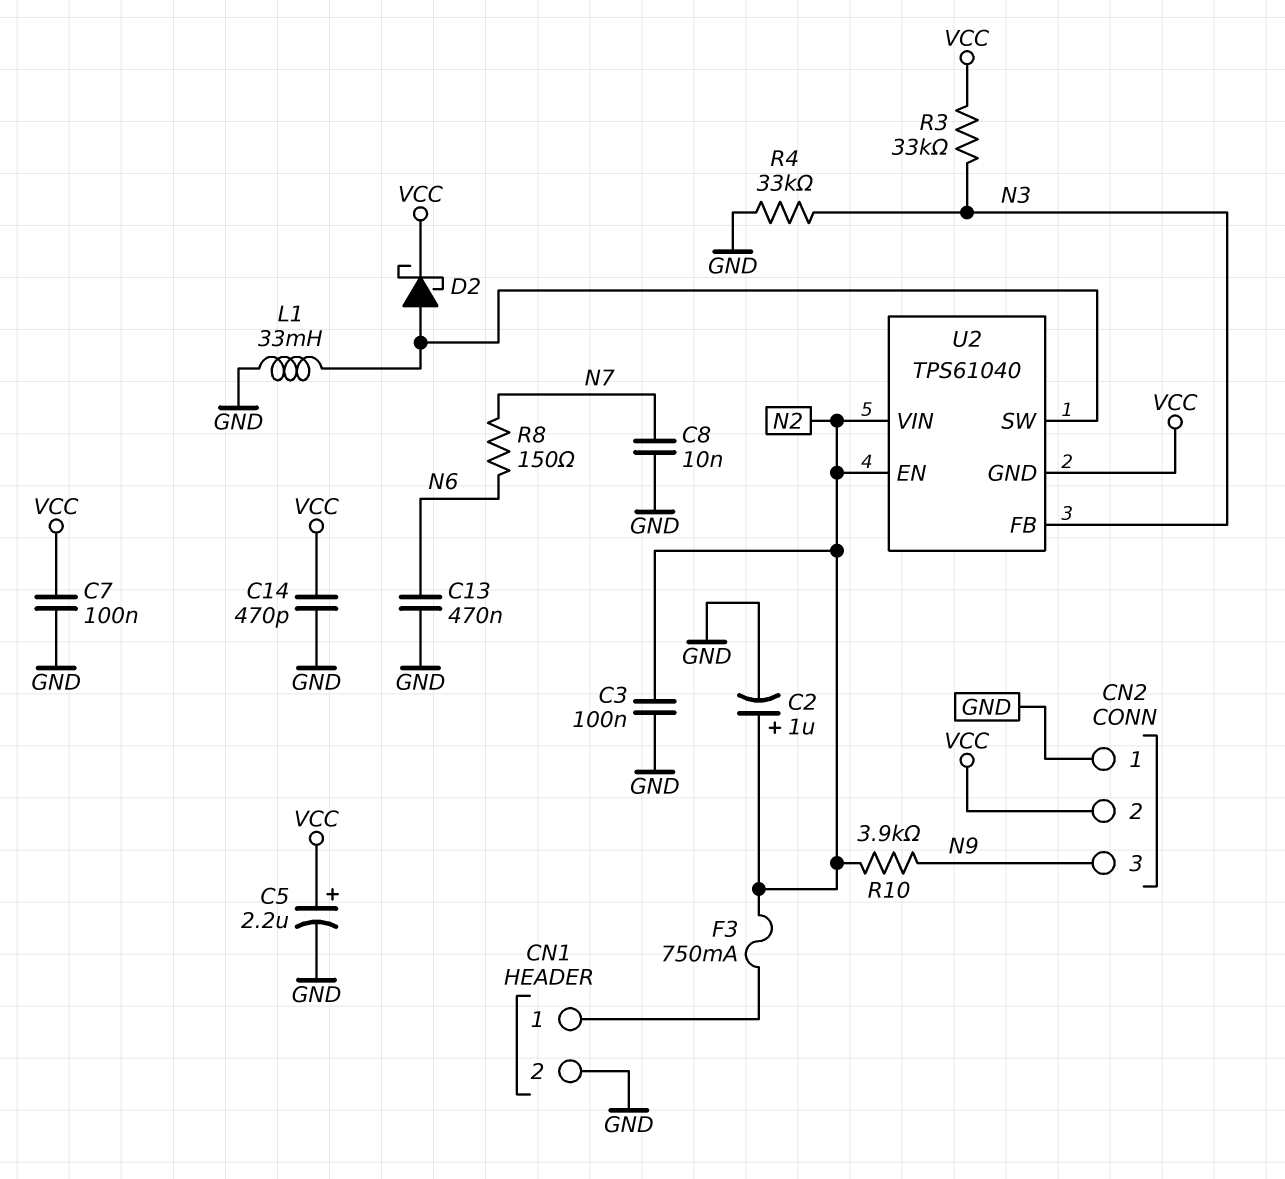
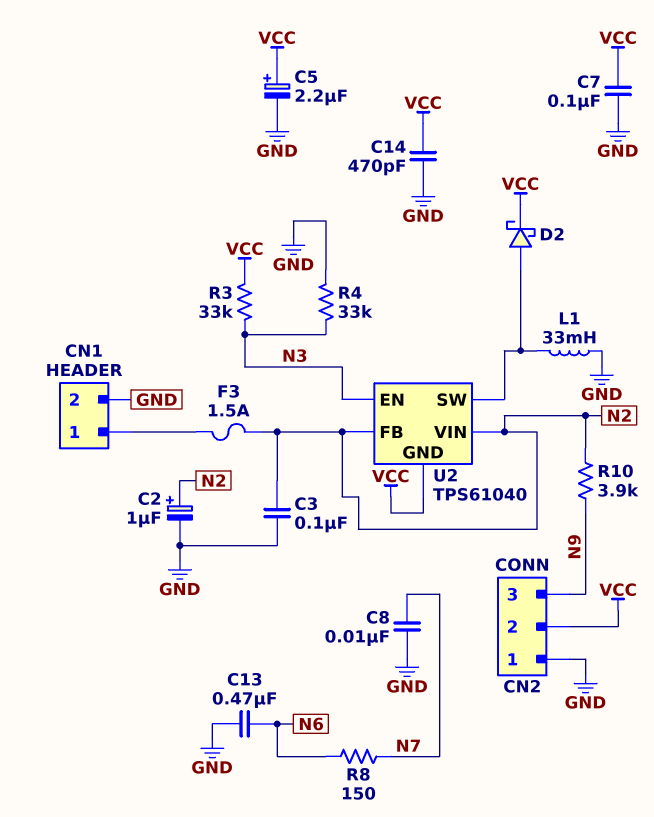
F3: 750mA (CN1/1, N2) -> 1.5A (CN1/1, N2)
U2 pin EN: N2 -> N3
U2 pin FB: N3 -> N2

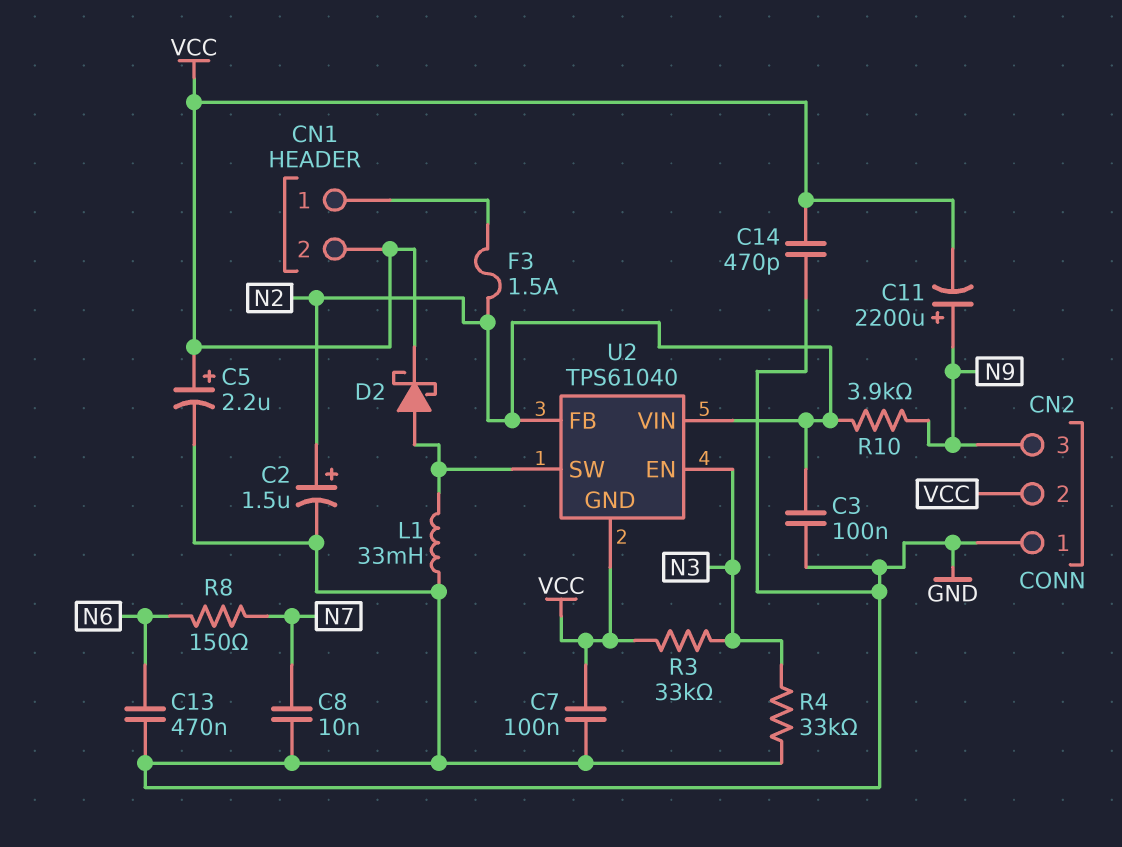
C2: 1uF (plus N2, minus GND) -> 1.5uF (plus N2, minus GND)
C11: none -> 2200uF (plus N9, minus VCC)
CN1 pin 2: GND -> VCC

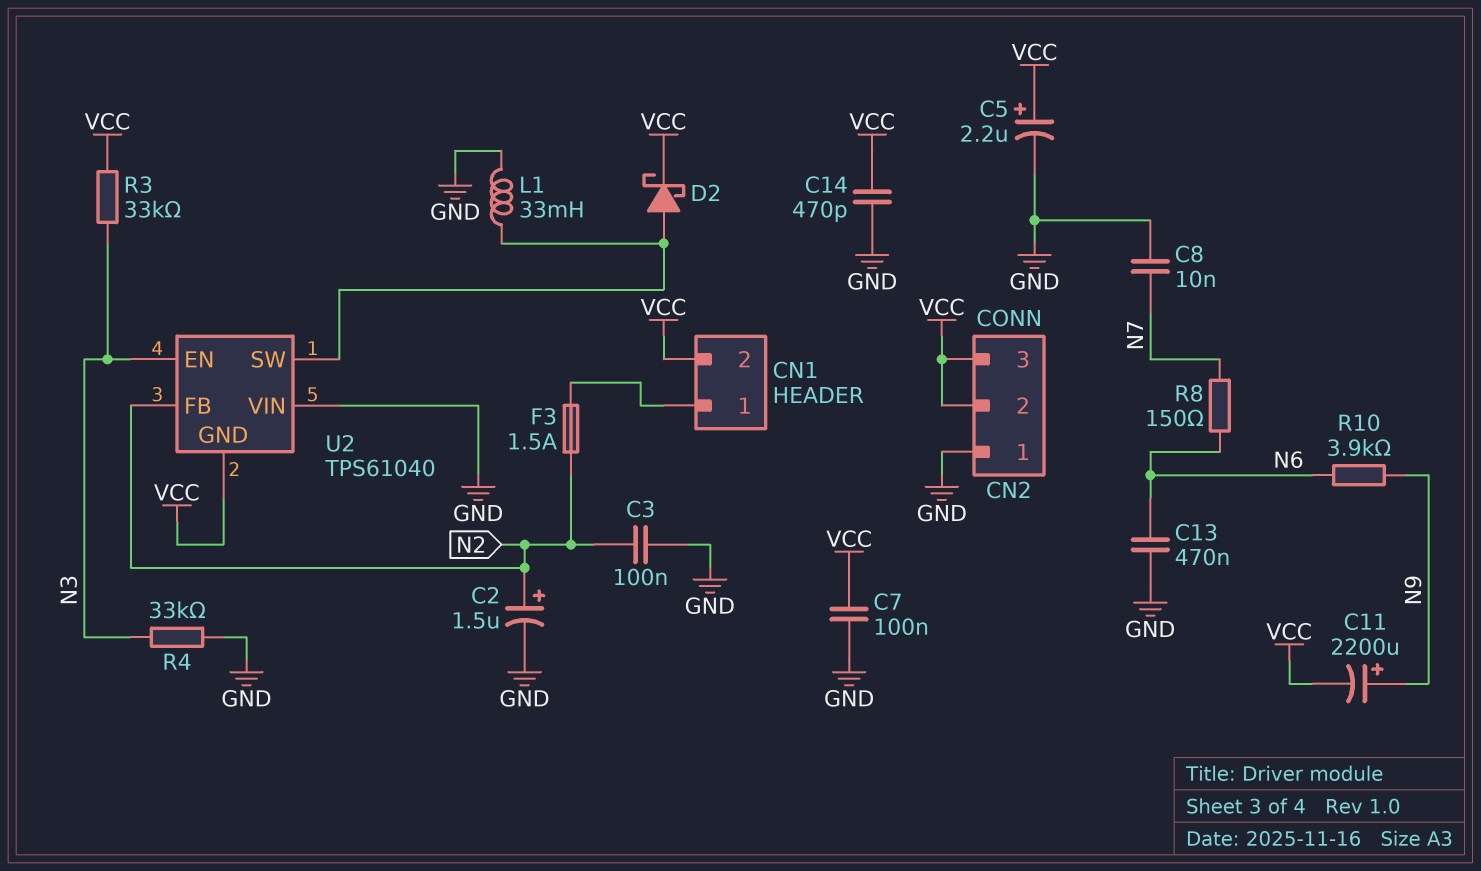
CN2 pin 3: N9 -> VCC
R10: 3.9k (N2, N9) -> 3.9k (N6, N9)
U2 pin VIN: N2 -> GND

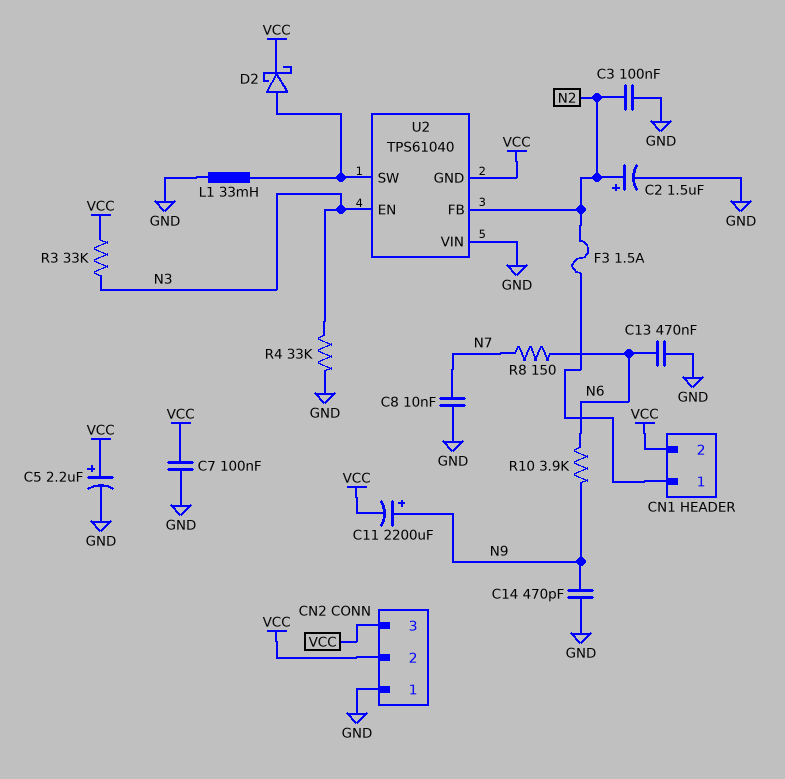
C14: 470pF (GND, VCC) -> 470pF (GND, N9)

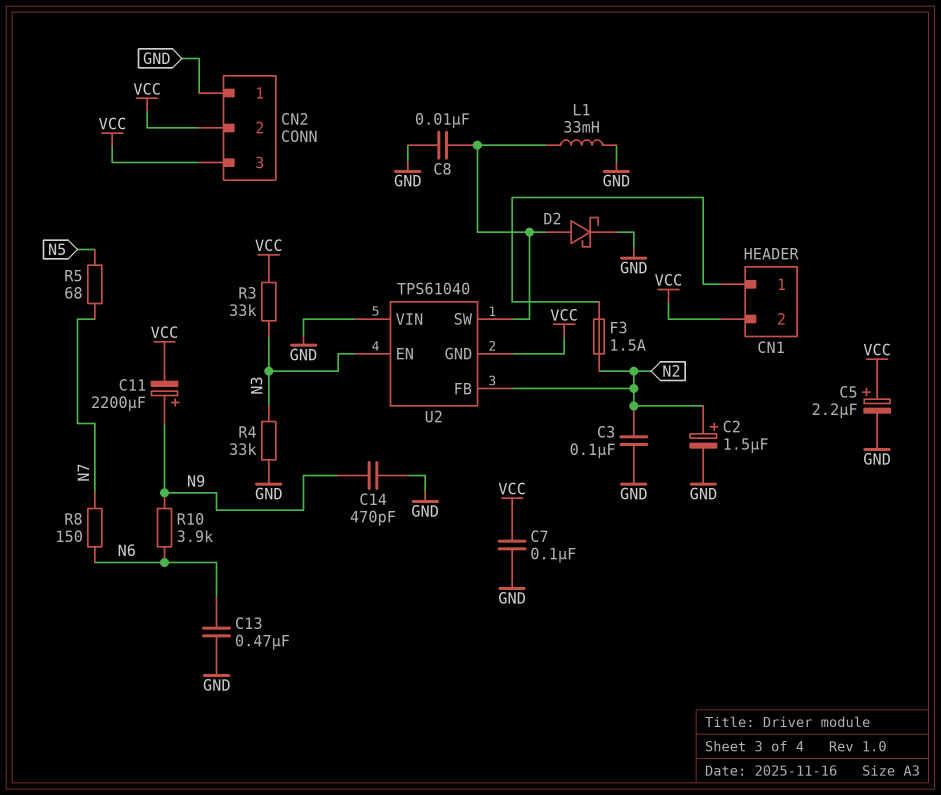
C8: 10nF (GND, N7) -> 10nF (GND, U2/SW)
D2: schottky (A U2/SW, K VCC) -> schottky (A U2/SW, K GND)
R5: none -> 68 (N5, N7)

